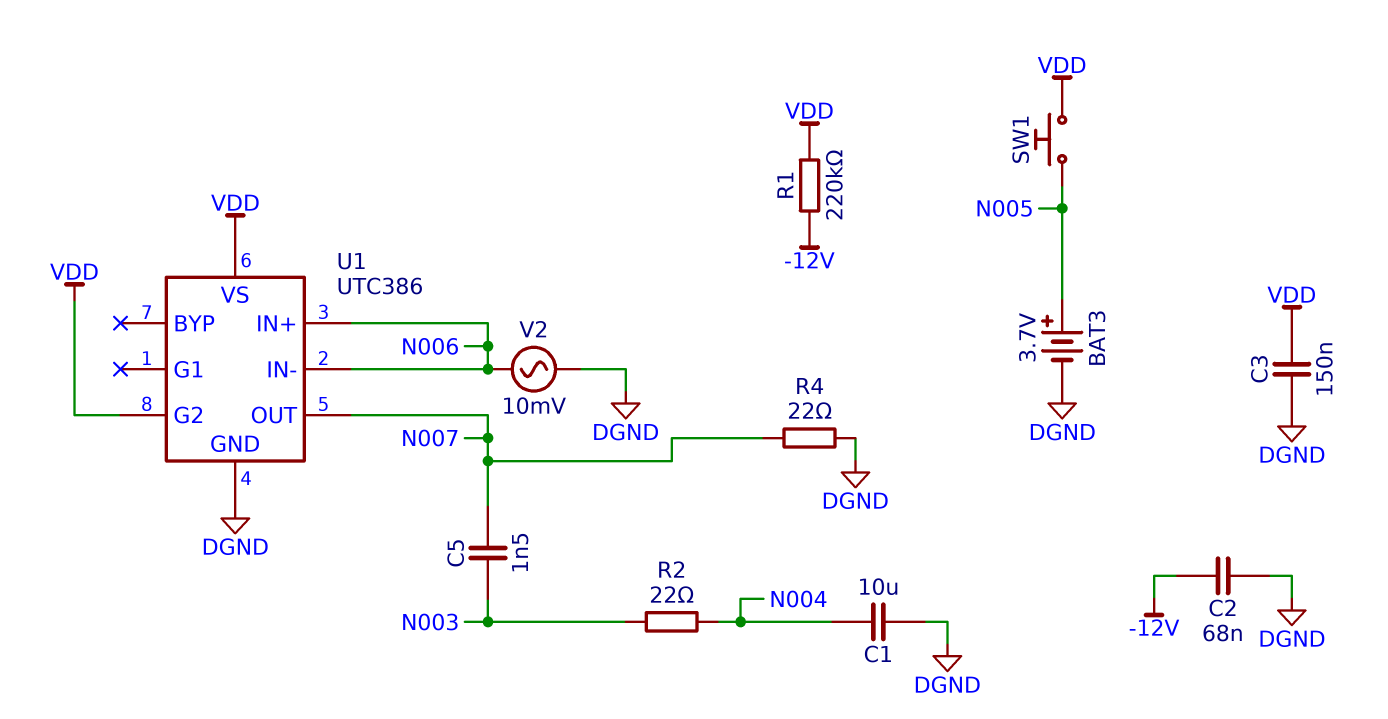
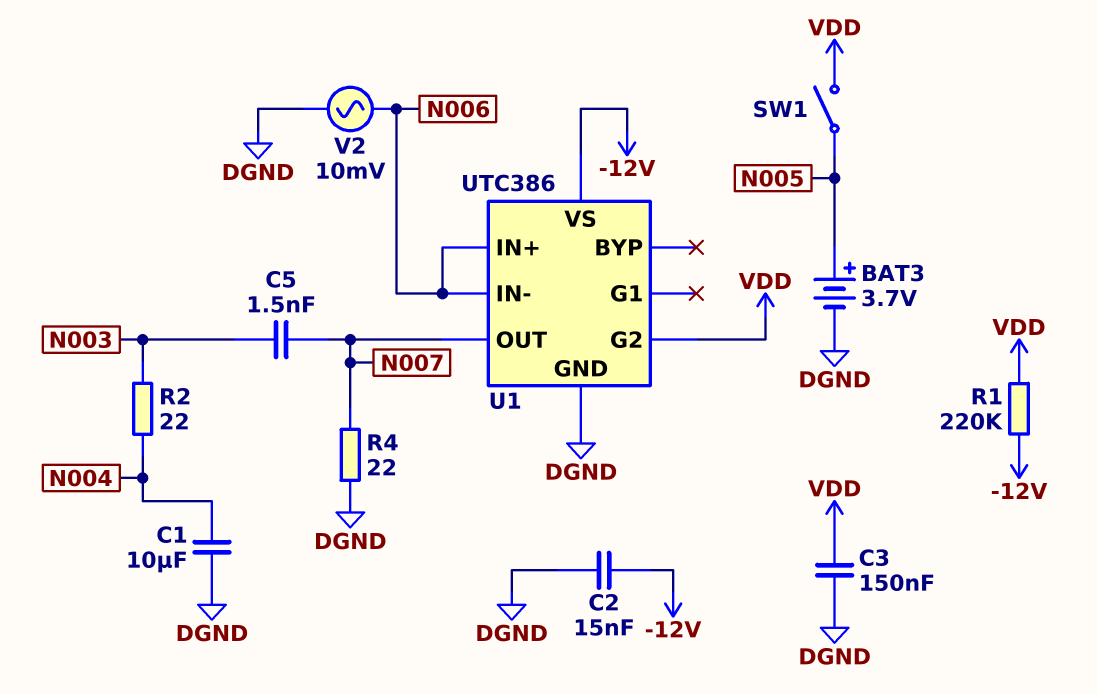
C2: 68nF (-12V, DGND) -> 15nF (-12V, DGND)
SW1: button (N005, VDD) -> switch (N005, VDD)
U1 pin VS: VDD -> -12V

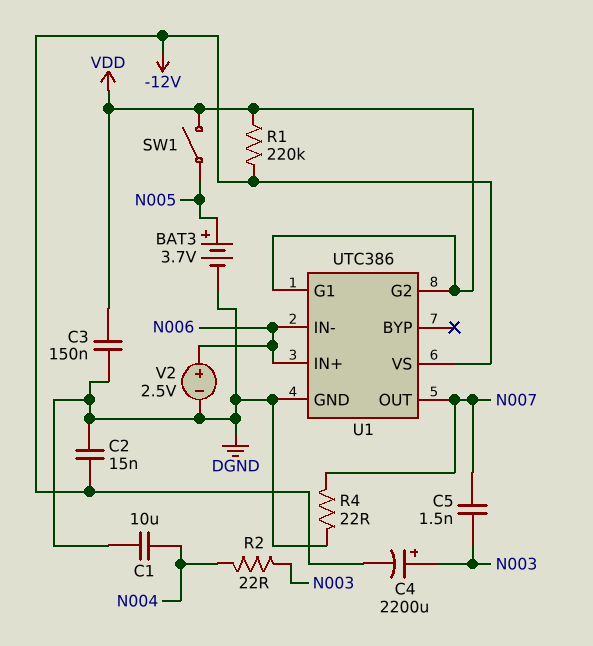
C4: none -> 2200uF (plus N003, minus -12V)
U1 pin G1: none -> VDD
V2: AC 10mV (DGND, N006) -> 2.5V (plus N006, minus DGND)

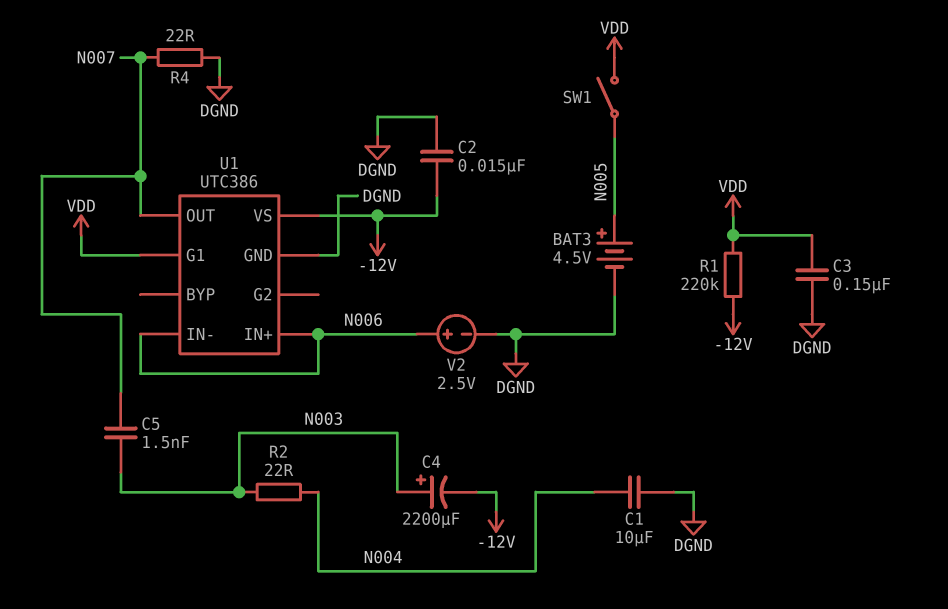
BAT3: 3.7V (plus N005, minus DGND) -> 4.5V (plus N005, minus DGND)
U1 pin G2: VDD -> none

